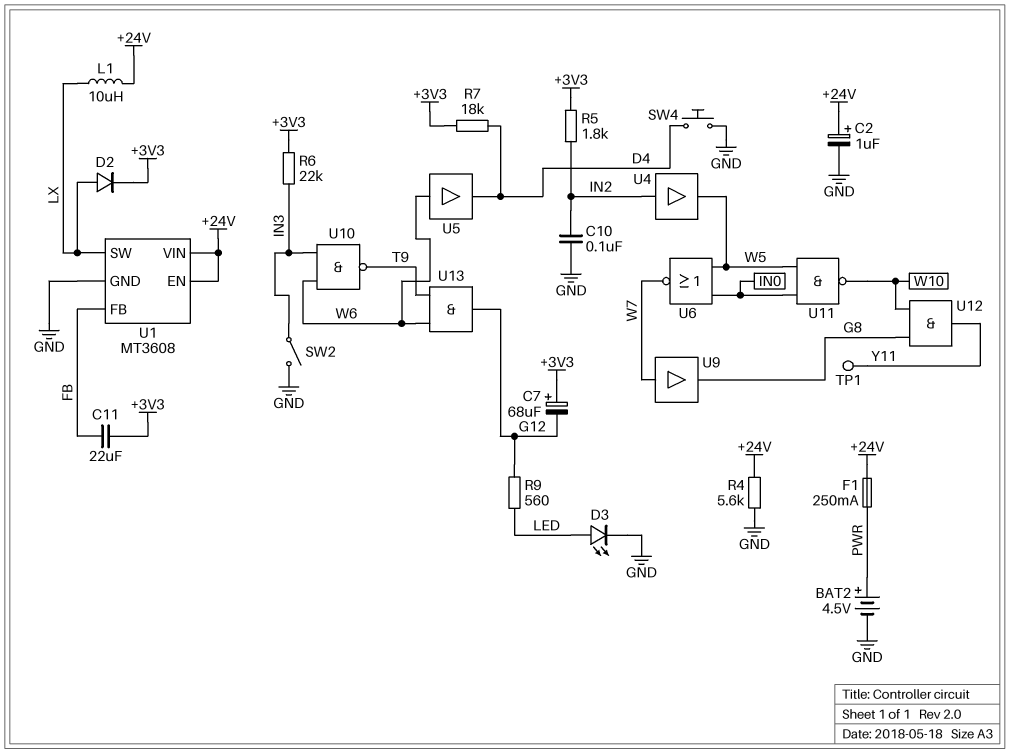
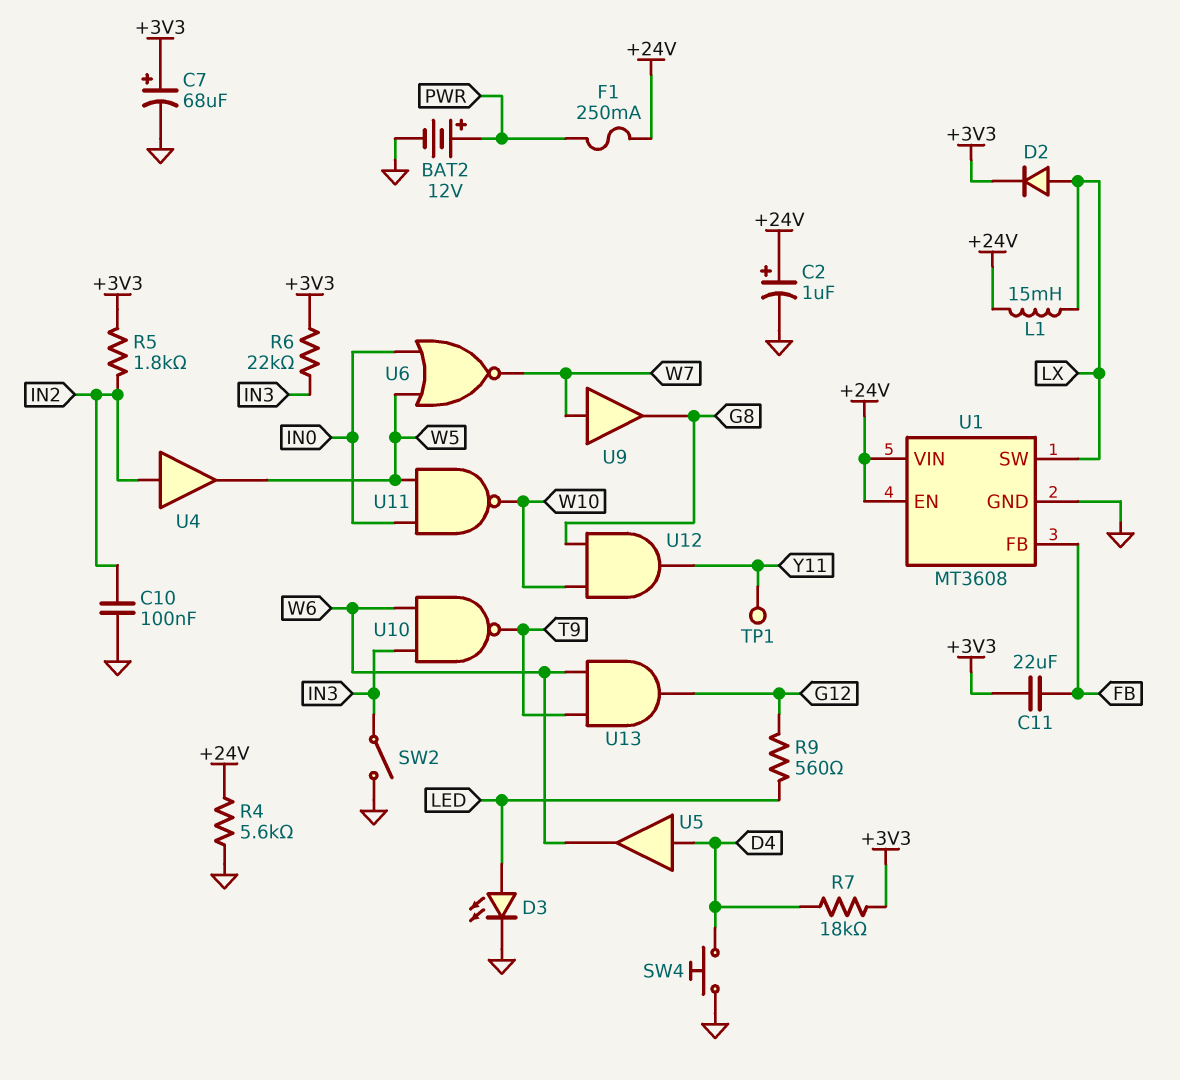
BAT2: 4.5V (plus PWR, minus GND) -> 12V (plus PWR, minus GND)
C7: 68uF (plus +3V3, minus G12) -> 68uF (plus +3V3, minus GND)
L1: 10uH (+24V, LX) -> 15mH (+24V, LX)
U5: buffer (in W6, out D4) -> buffer (in D4, out W6)

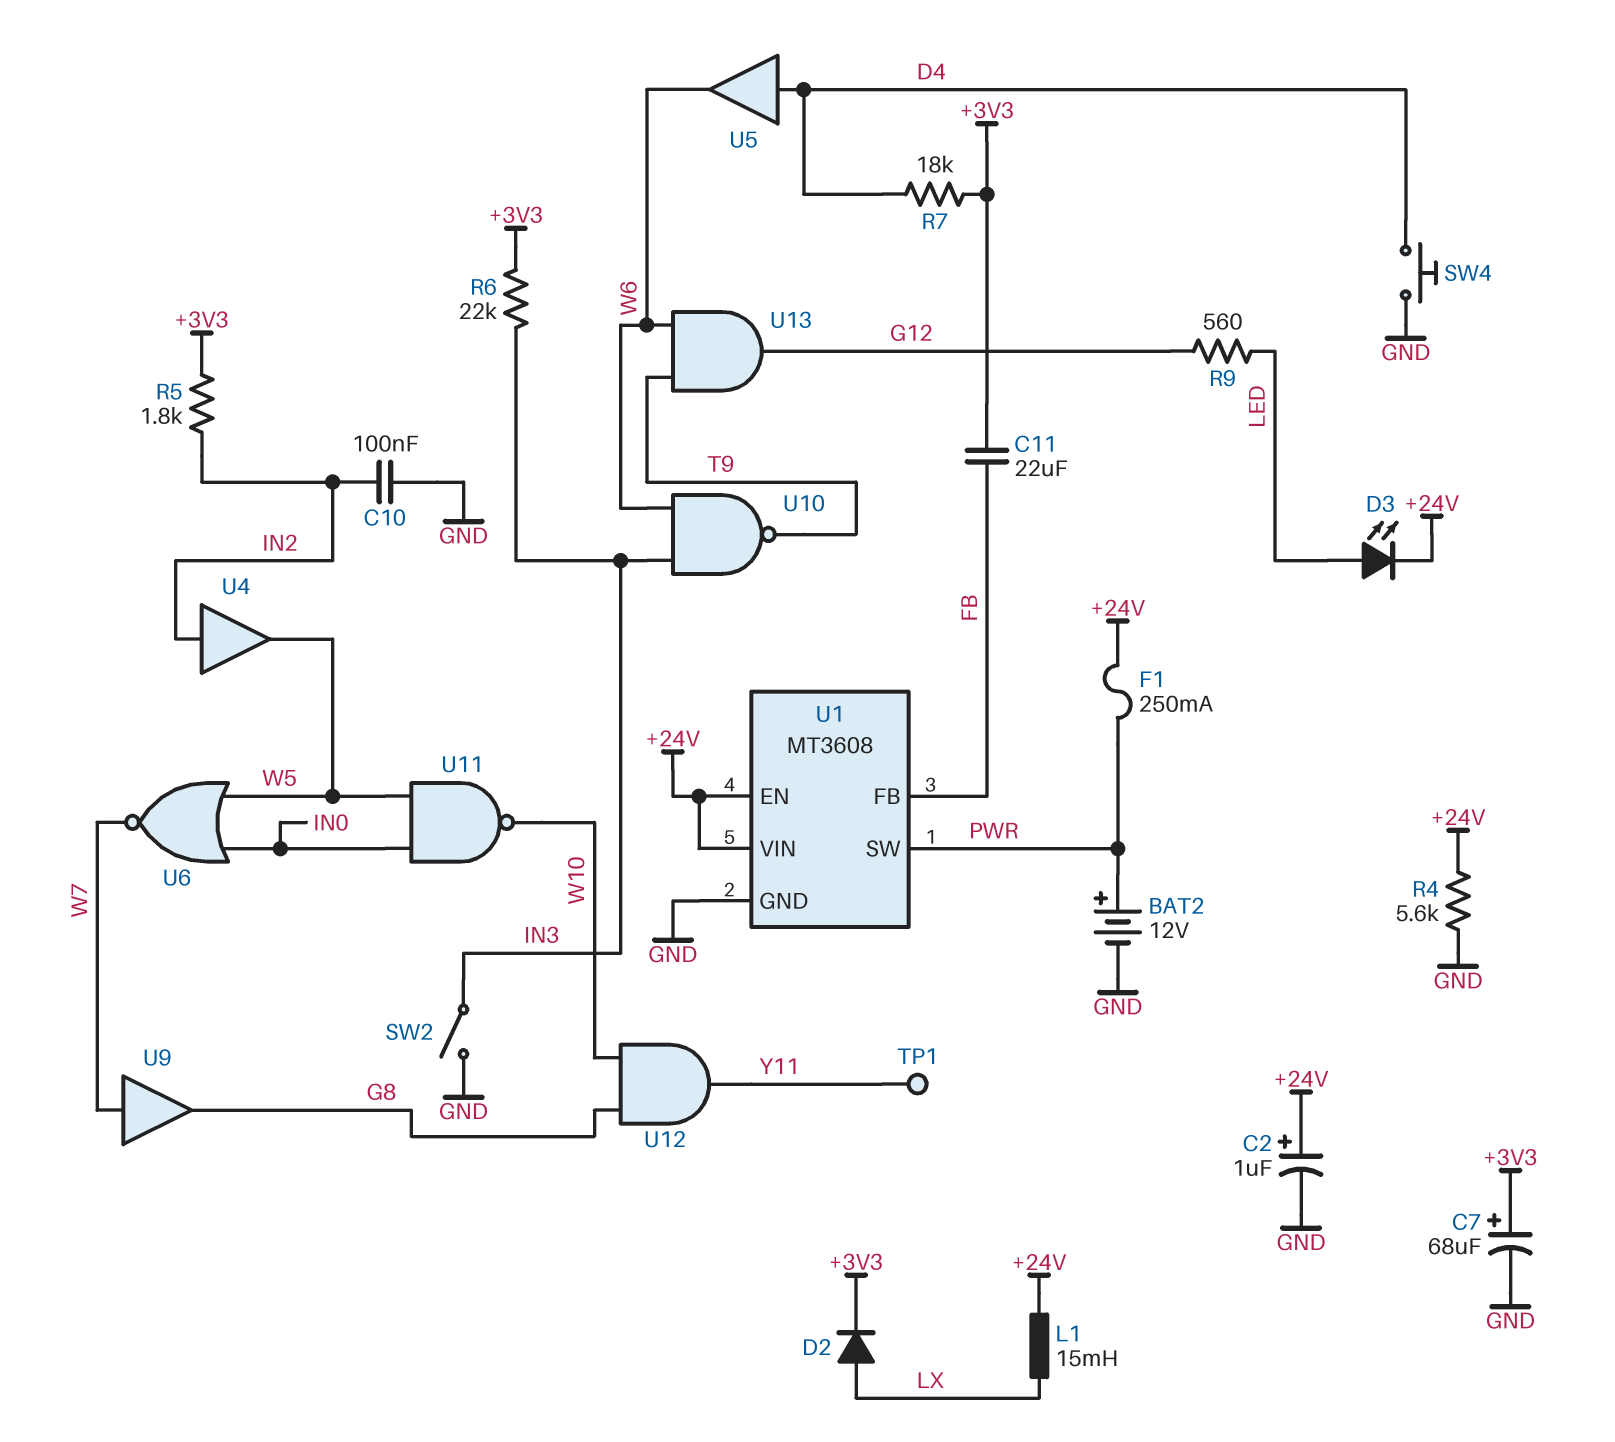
D3: LED (A LED, K GND) -> LED (A LED, K +24V)
U1 pin SW: LX -> PWR

